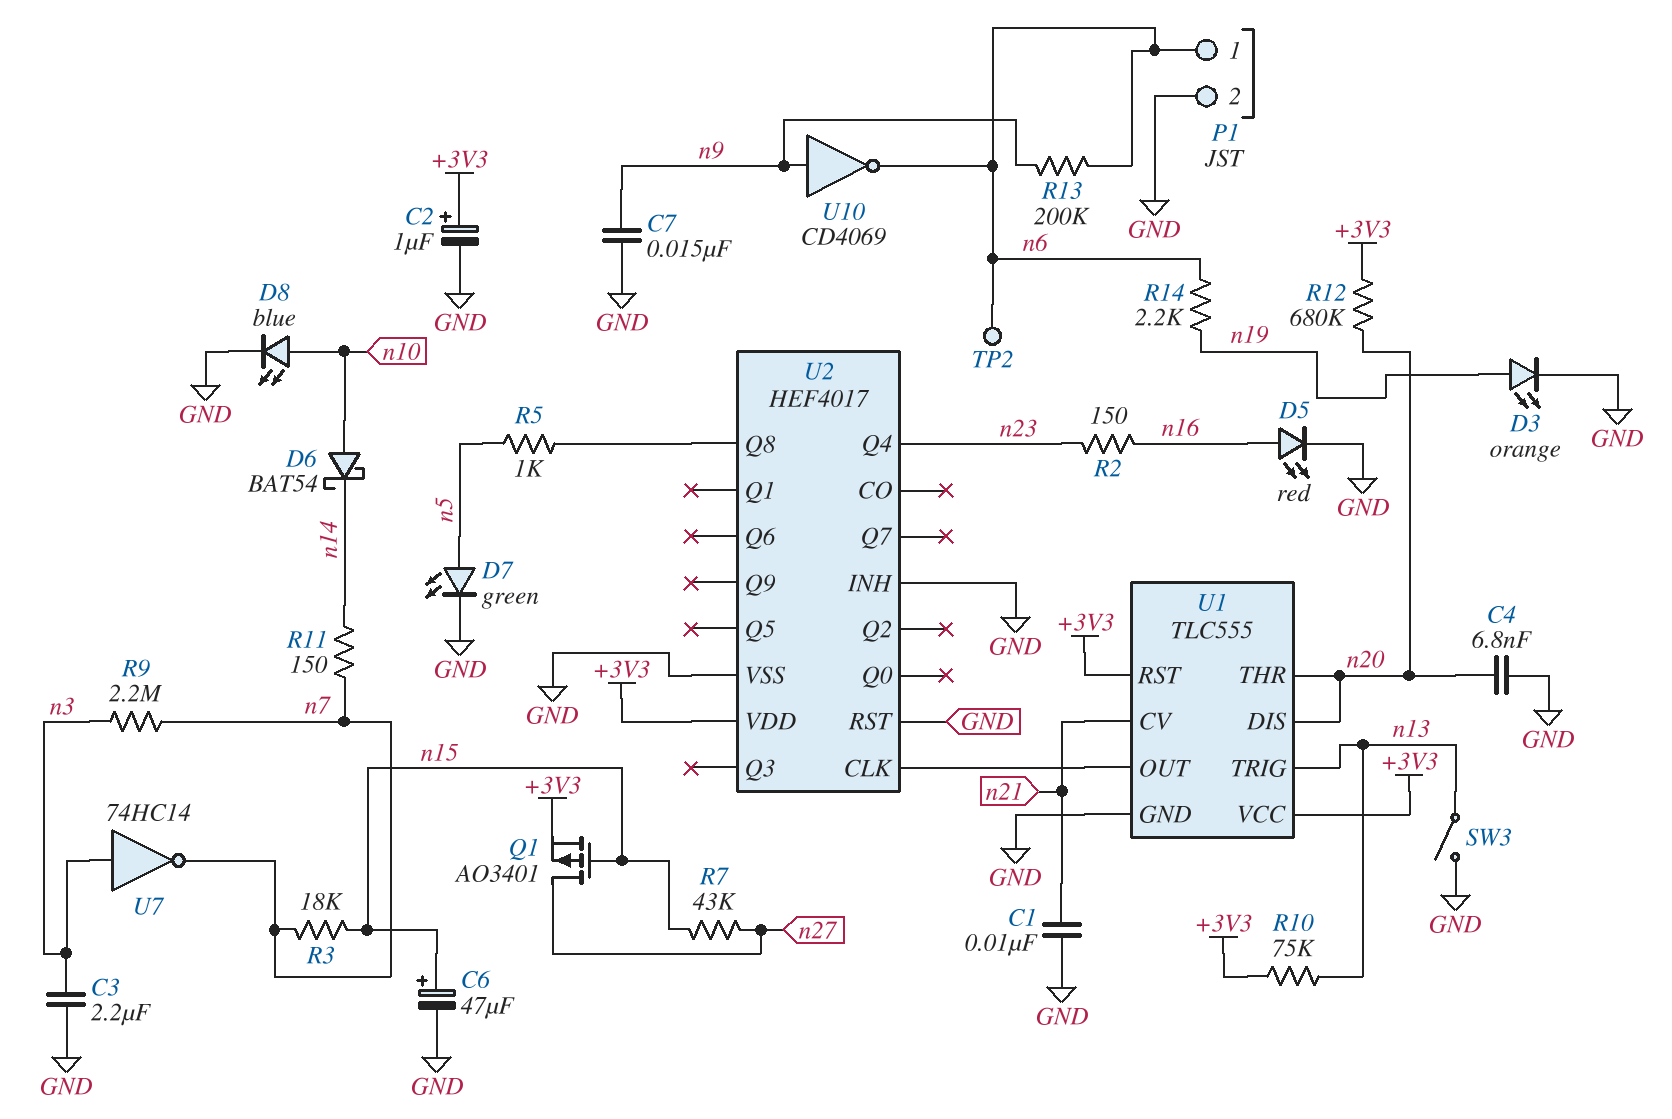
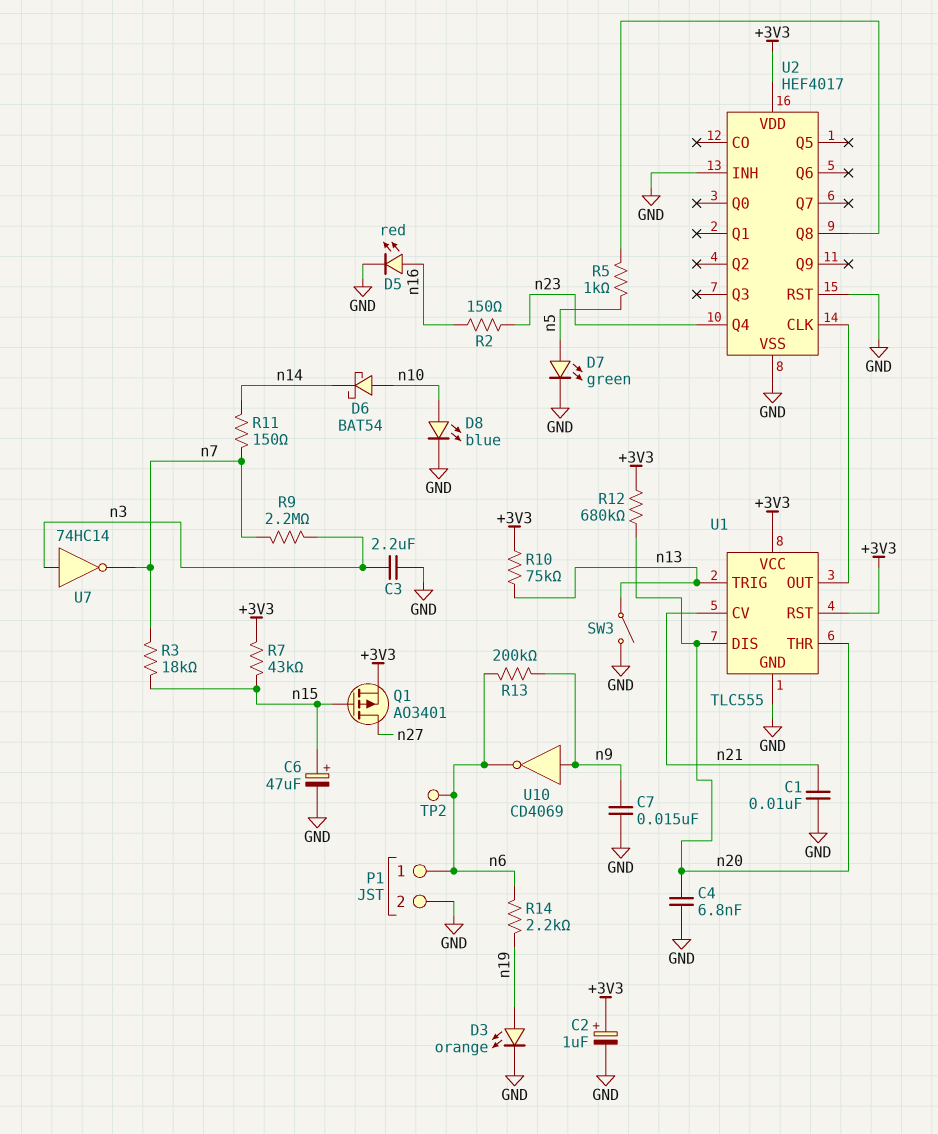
R7: 43k (n15, n27) -> 43k (+3V3, n15)

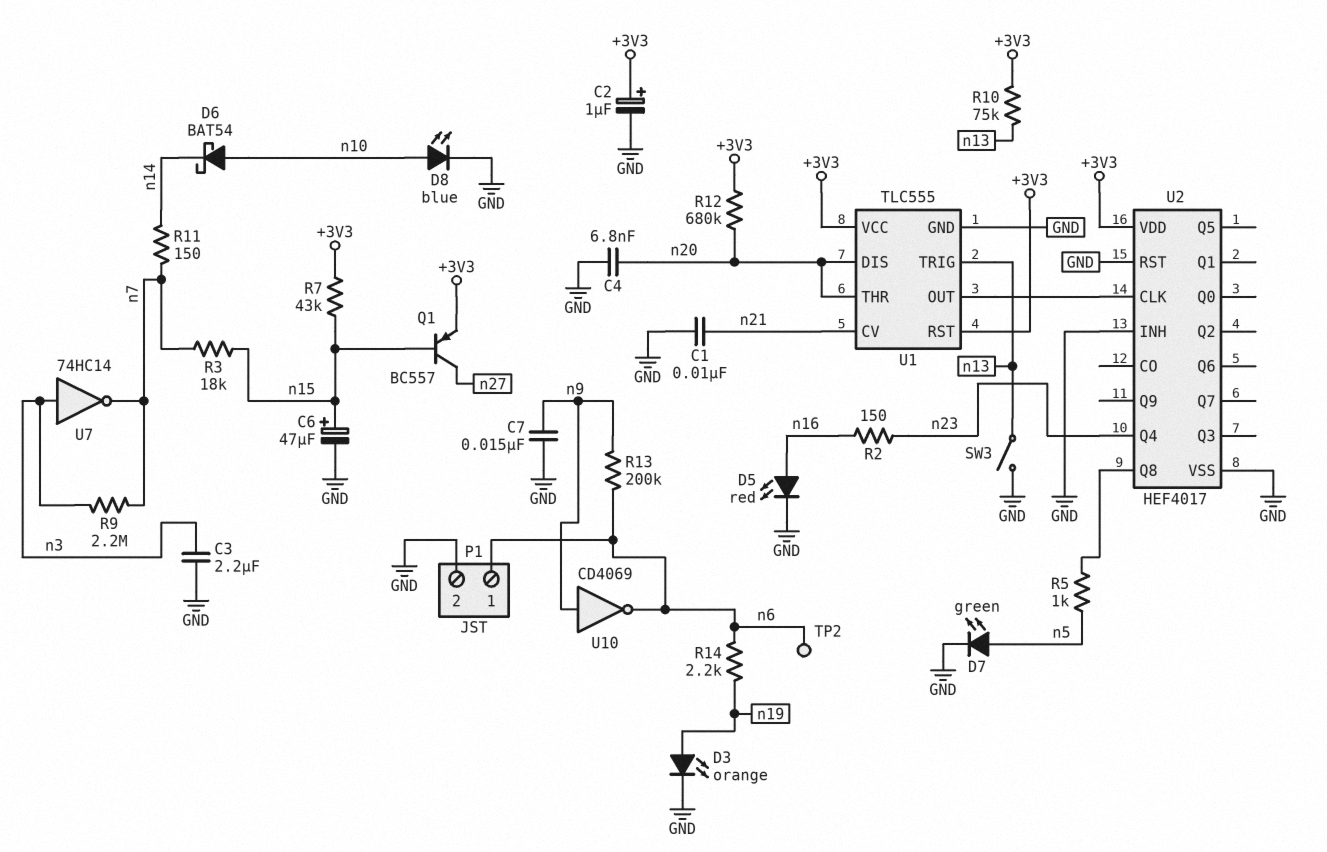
Q1: PMOS AO3401 (G n15, D n27, S +3V3) -> PNP BC557 (B n15, C n27, E +3V3)

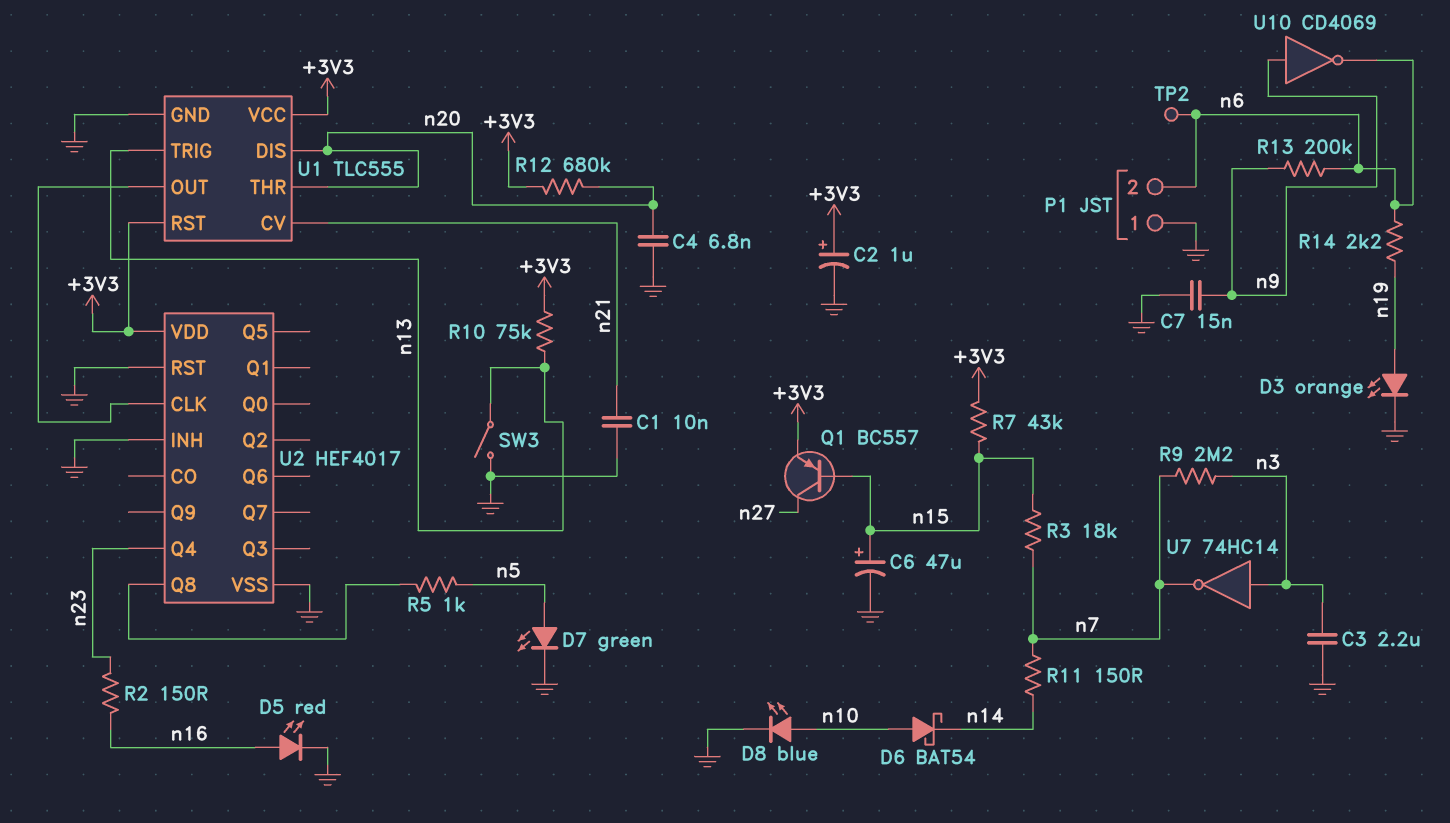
P1 pin 1: n6 -> GND
P1 pin 2: GND -> n6

